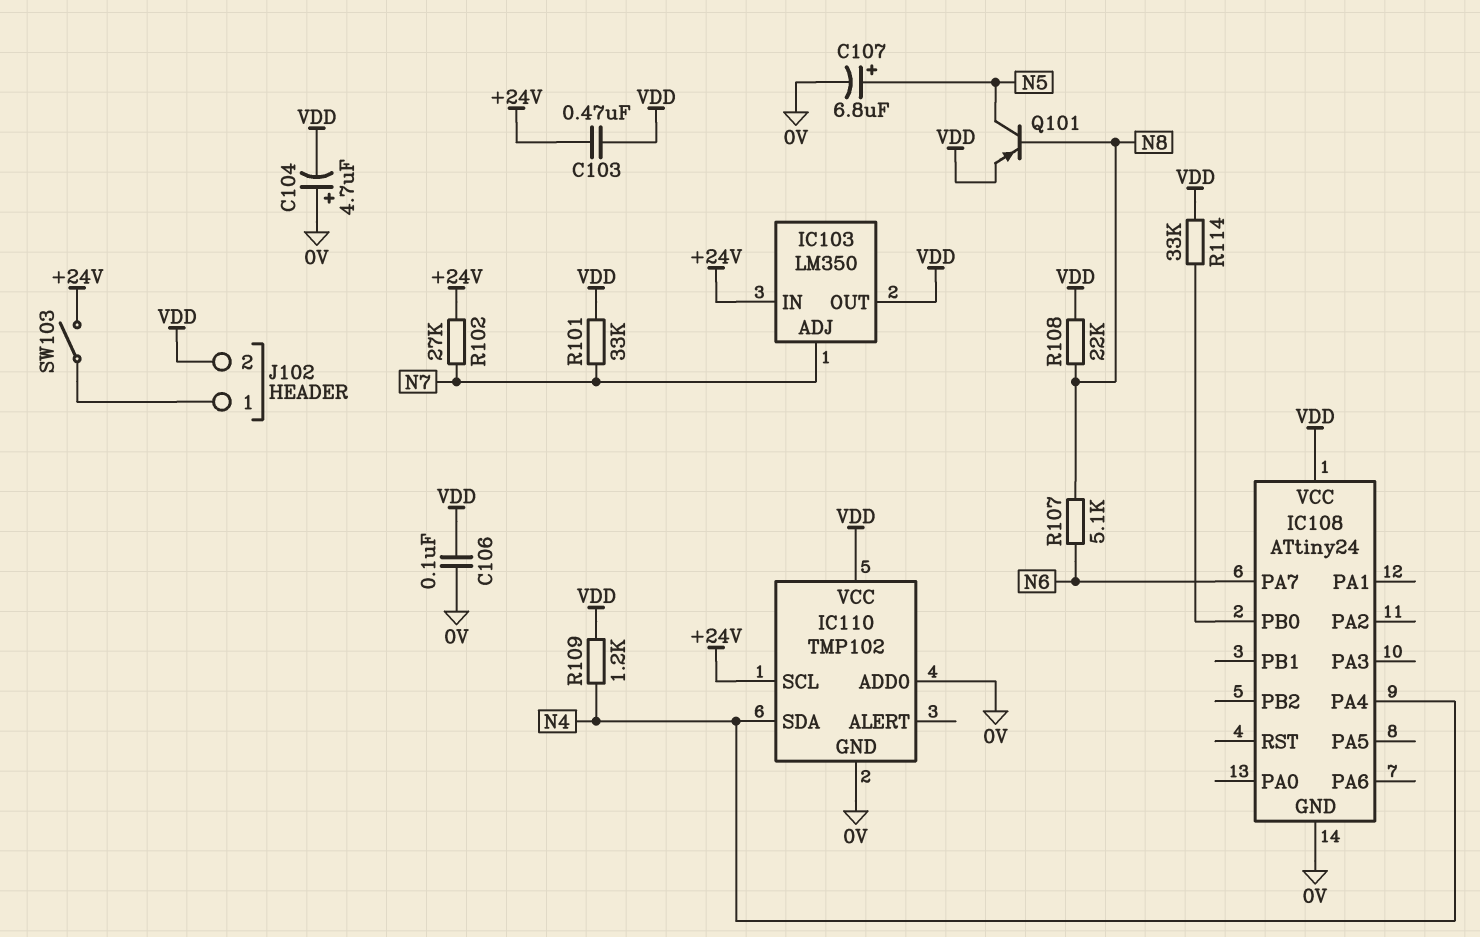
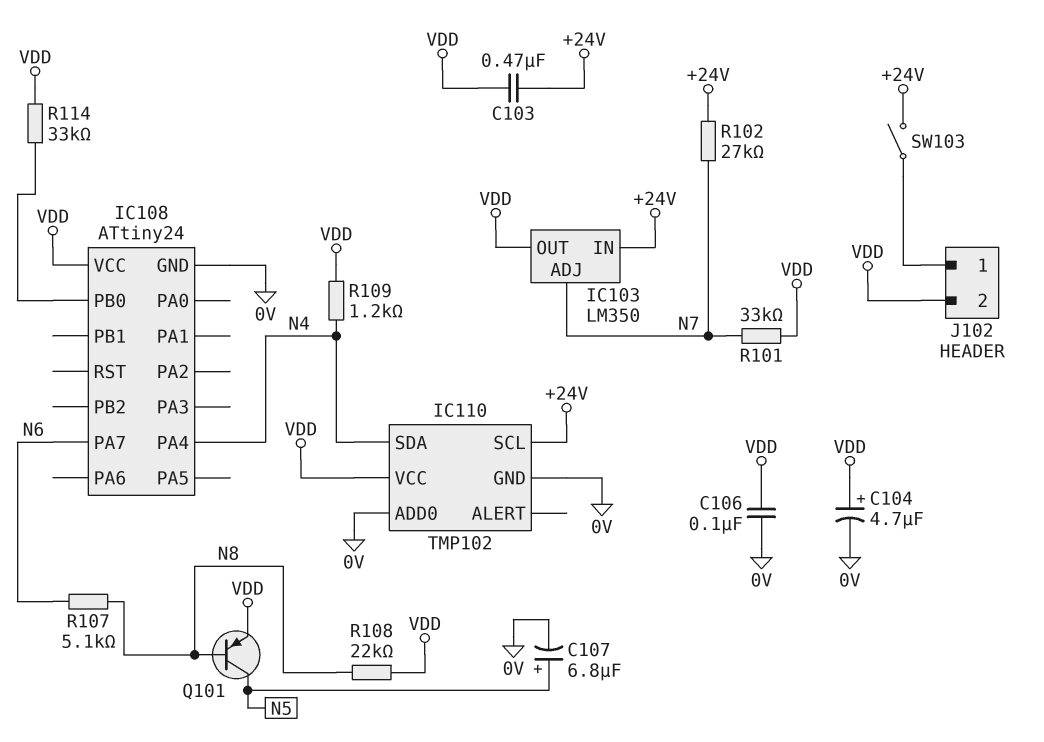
C104: 4.7uF (plus 0V, minus VDD) -> 4.7uF (plus VDD, minus 0V)

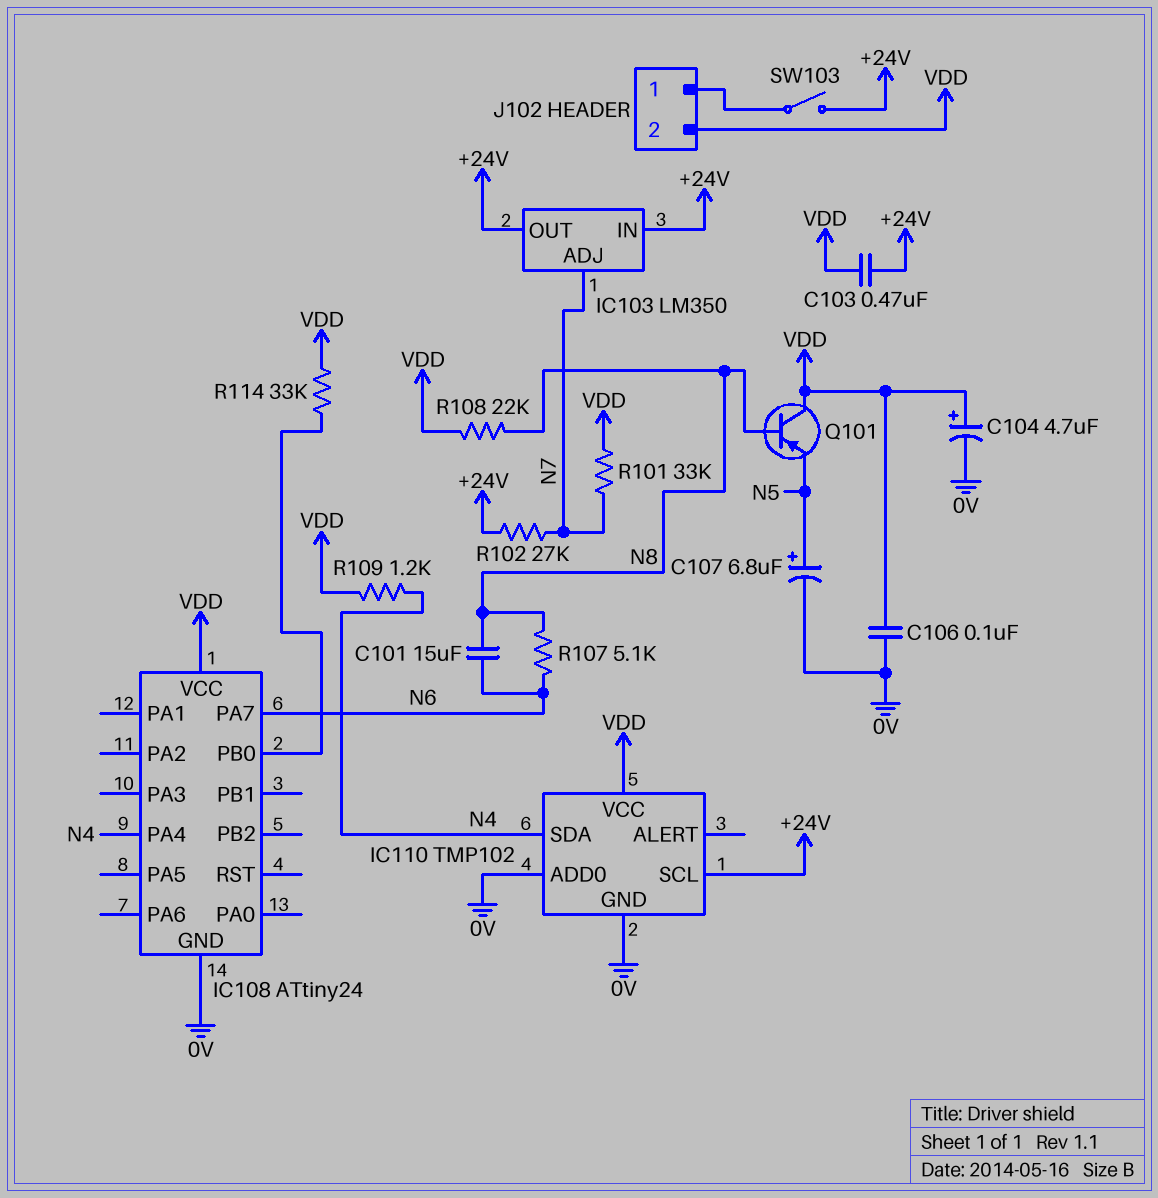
C101: none -> 15uF (N6, N8)
IC103 pin OUT: VDD -> +24V
Q101: PNP (B N8, C N5, E VDD) -> PNP (B N8, C VDD, E N5)

